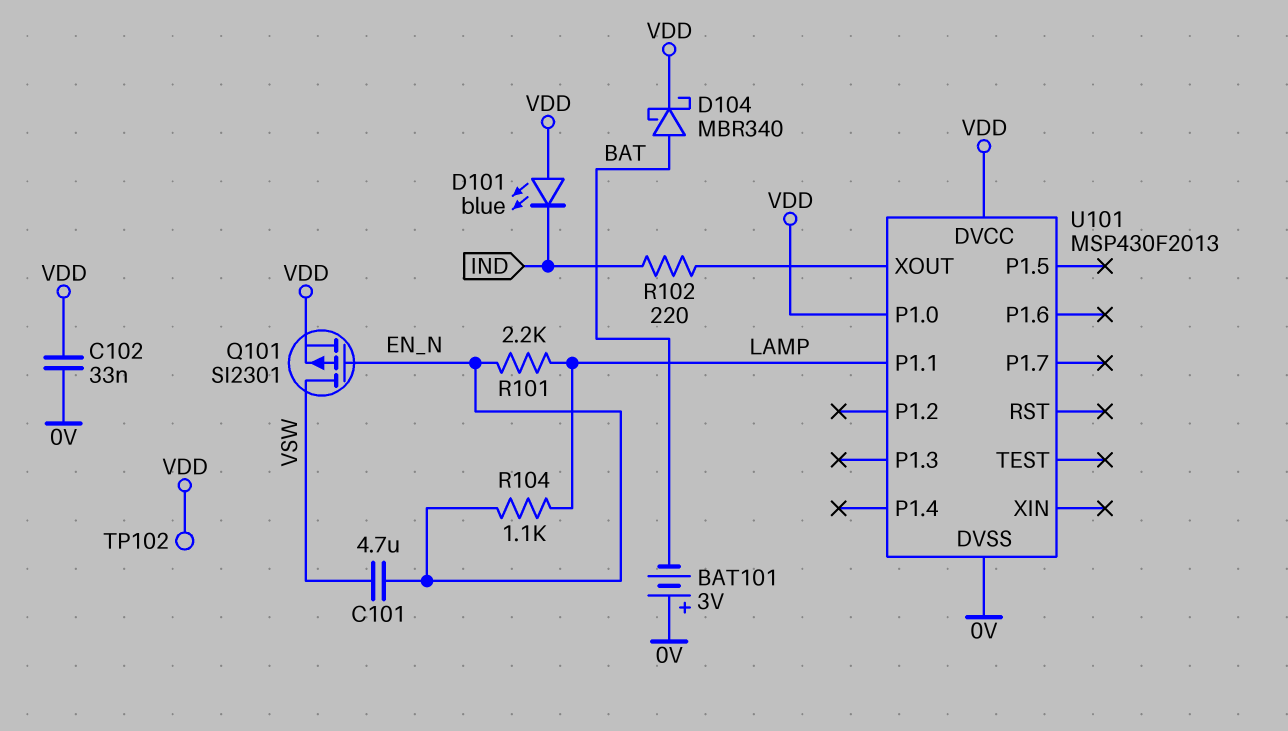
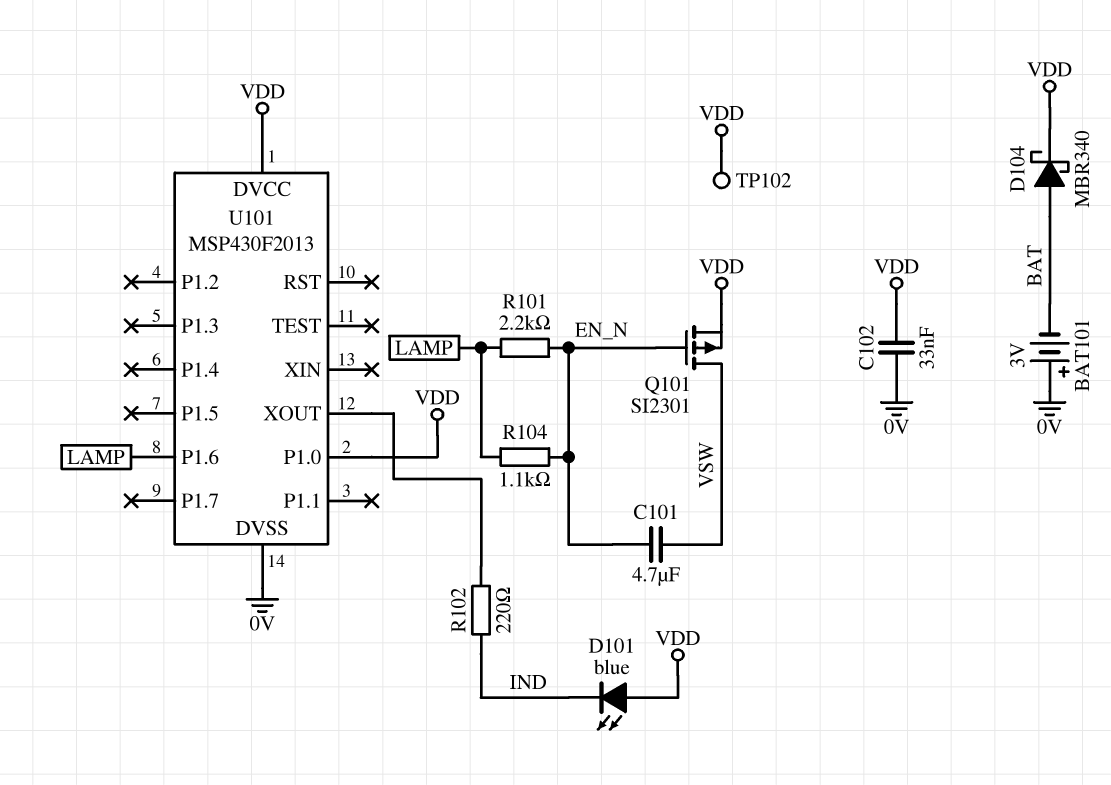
U101 pin P1.1: LAMP -> none
U101 pin P1.6: none -> LAMP

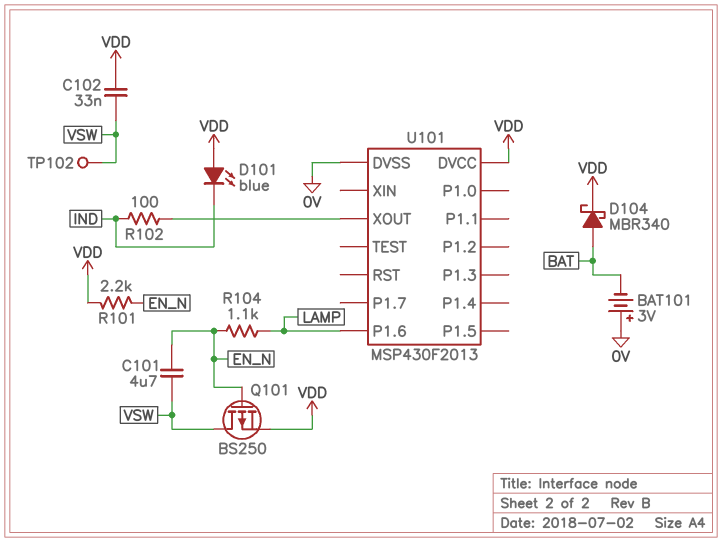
C102: 33nF (0V, VDD) -> 33nF (VDD, VSW)
Q101: PMOS SI2301 (G EN_N, D VSW, S VDD) -> PMOS BS250 (G EN_N, D VSW, S VDD)
R101: 2.2k (EN_N, LAMP) -> 2.2k (EN_N, VDD)
R102: 220 (IND, U101/XOUT) -> 100 (IND, U101/XOUT)
TP102: test point (VDD) -> test point (VSW)
U101 pin P1.0: VDD -> none

